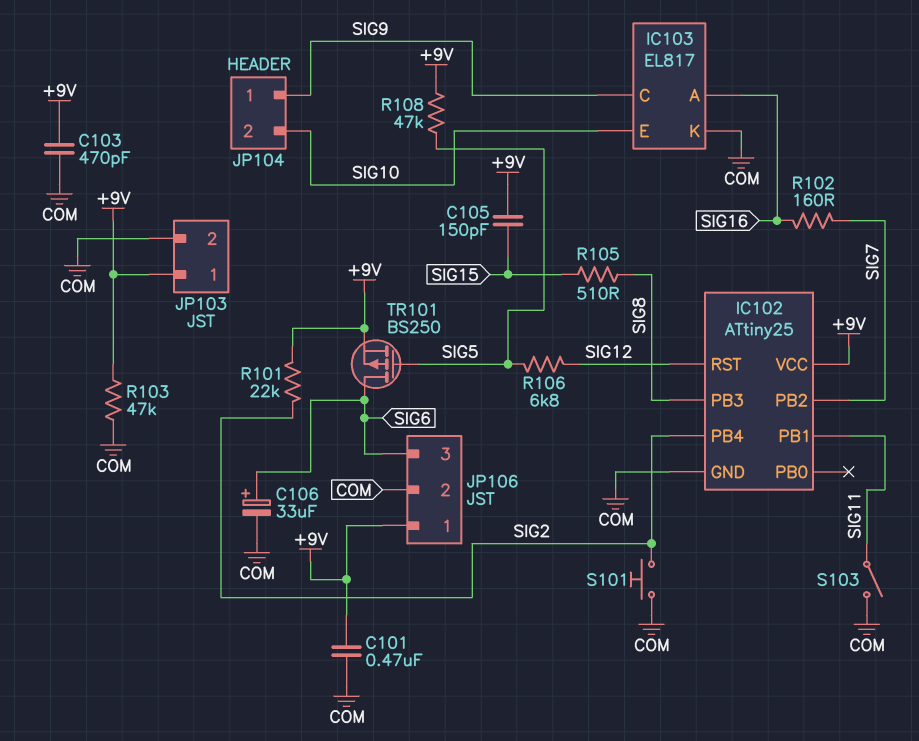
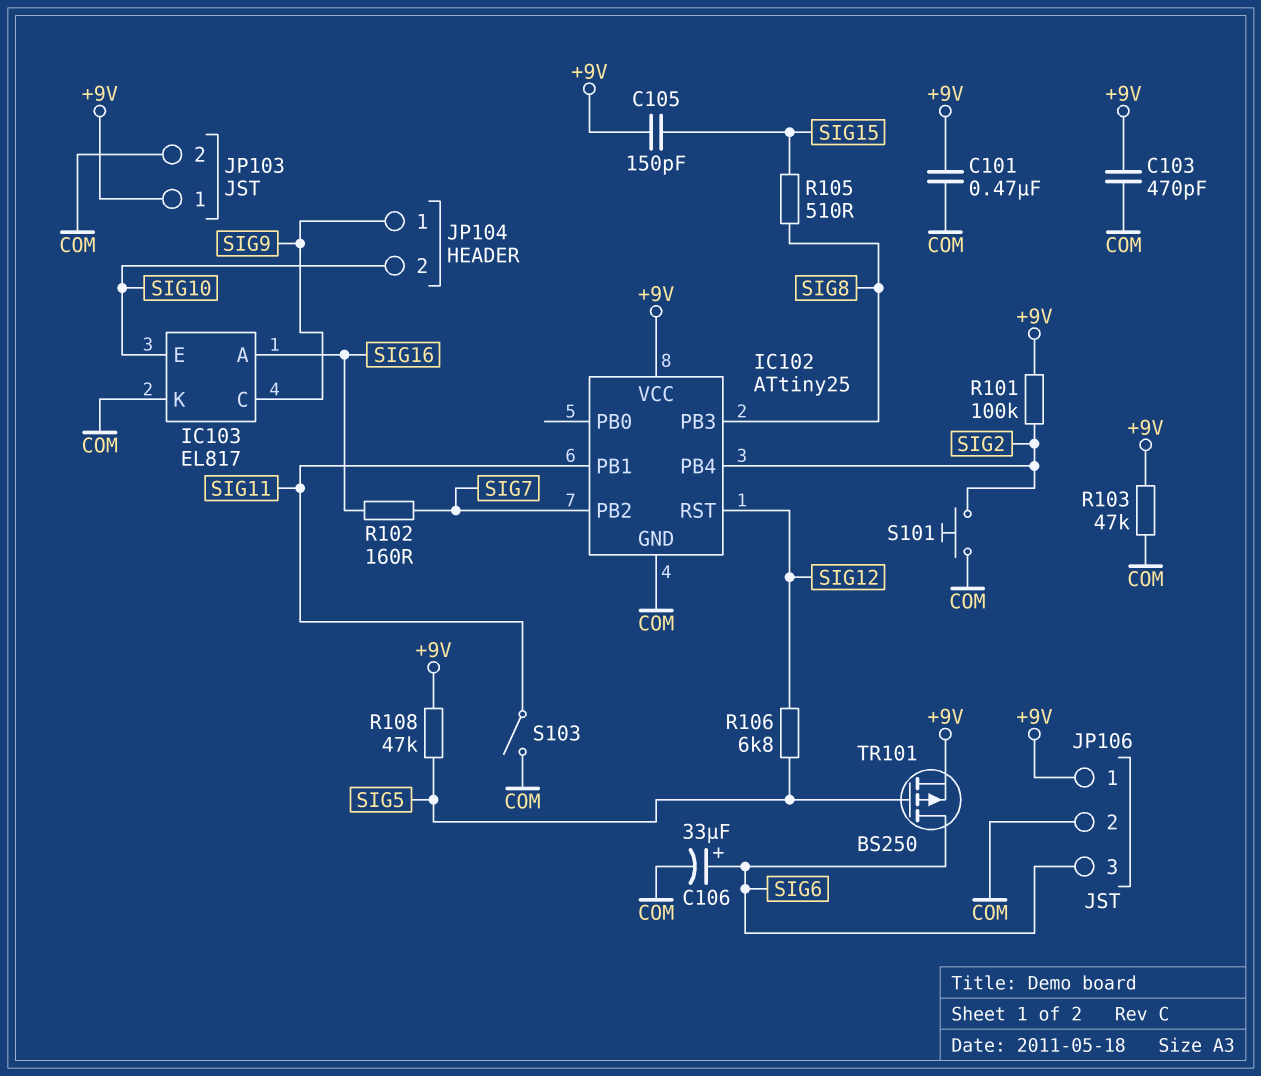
R101: 22k (+9V, SIG2) -> 100k (+9V, SIG2)

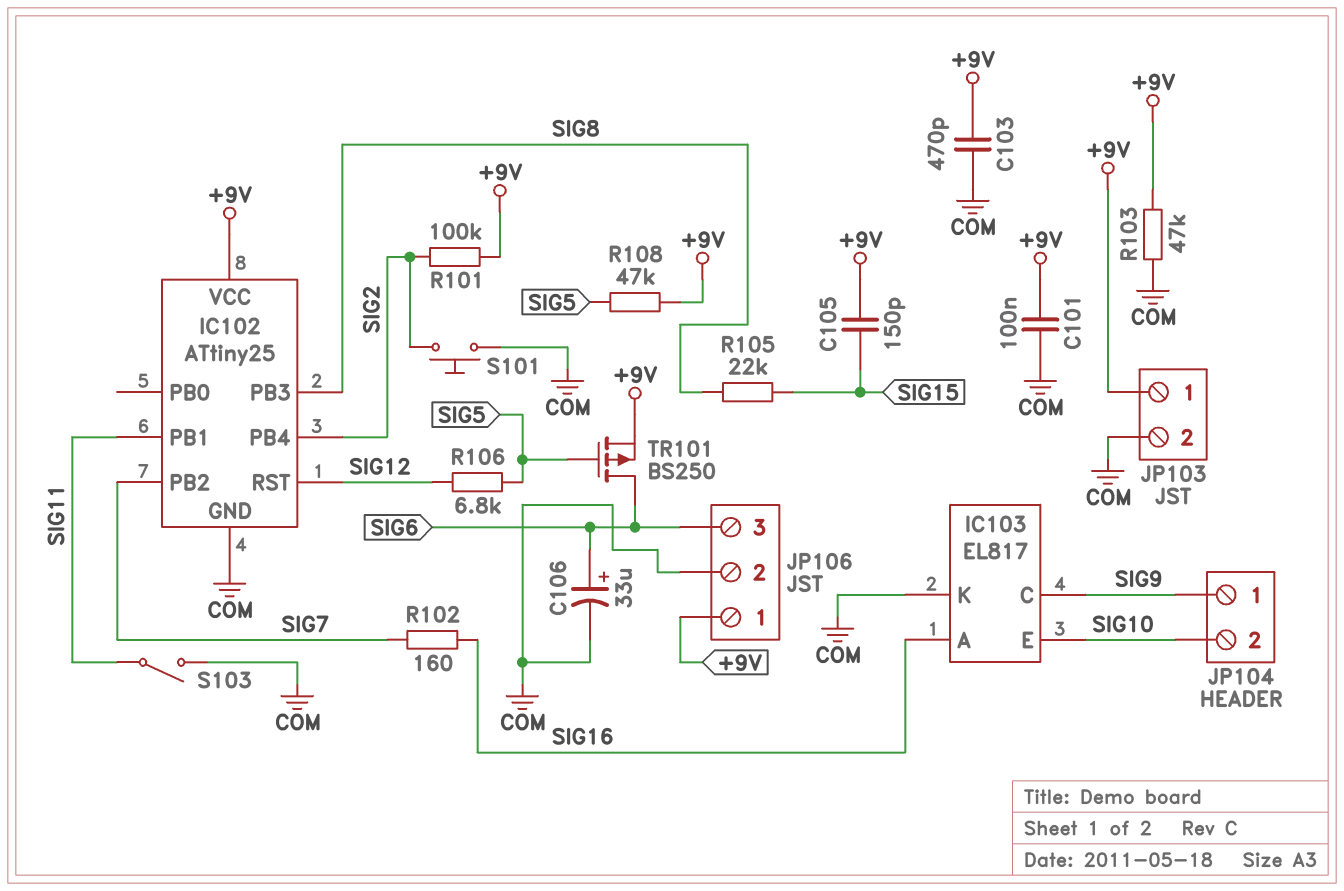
C101: 470nF (+9V, COM) -> 100nF (+9V, COM)
R105: 510 (SIG8, SIG15) -> 22k (SIG8, SIG15)

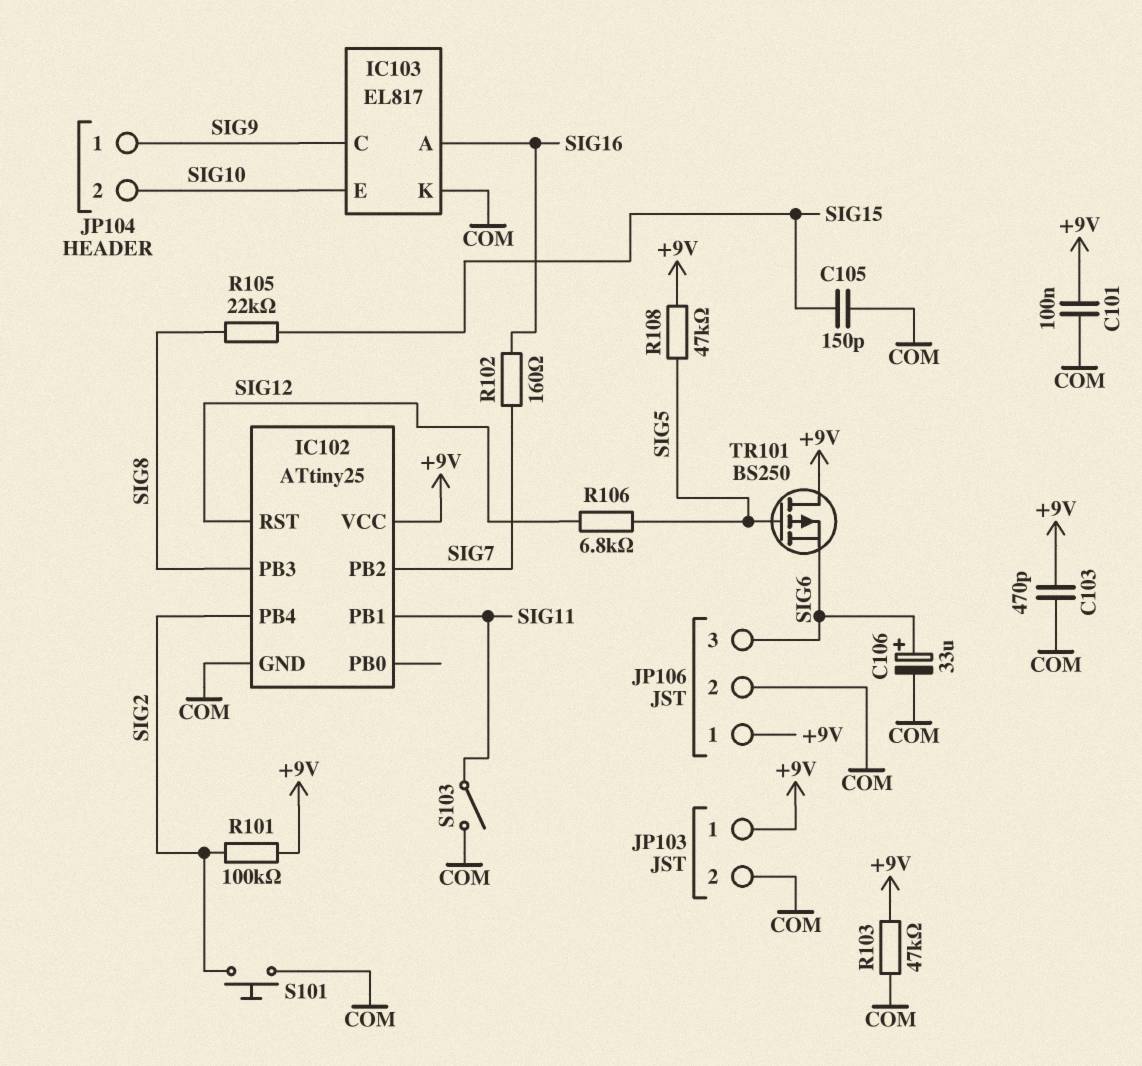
C105: 150pF (+9V, SIG15) -> 150pF (COM, SIG15)
TR101: PMOS BS250 (G SIG5, D SIG6, S +9V) -> PMOS BS250 (G SIG5, D +9V, S SIG6)

